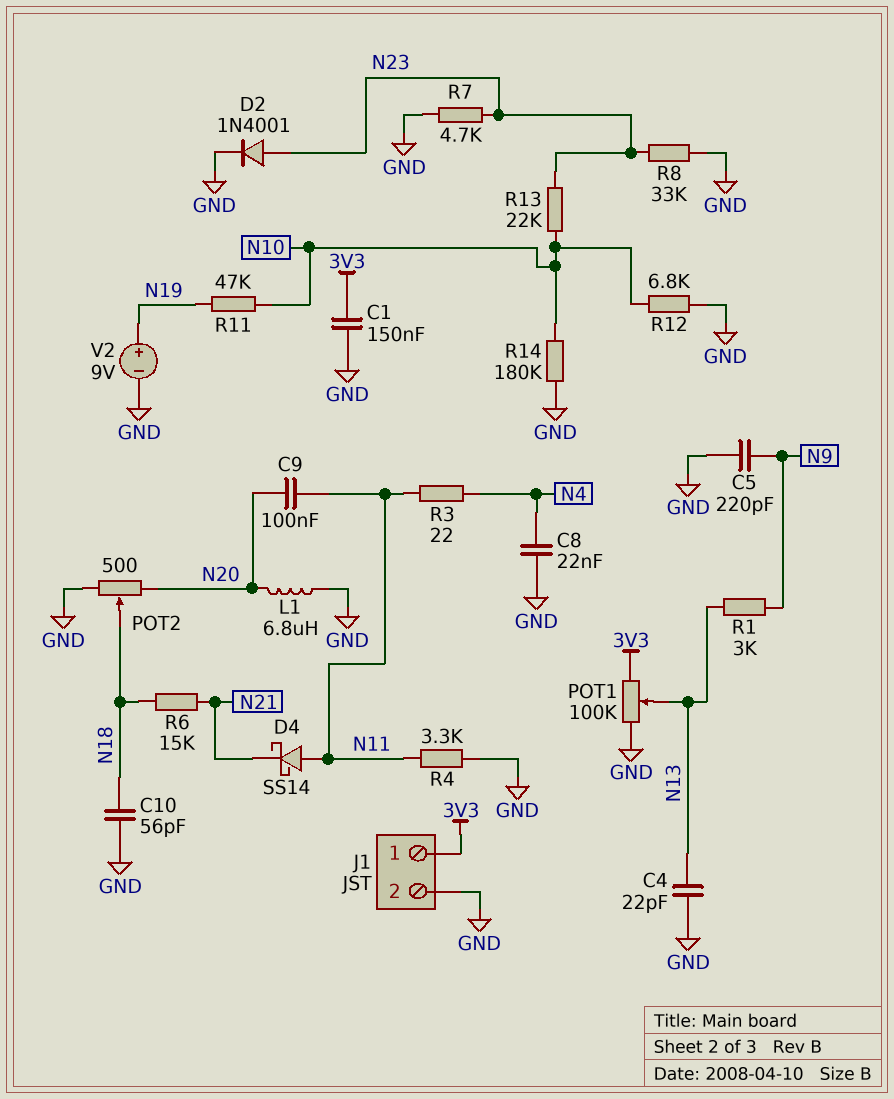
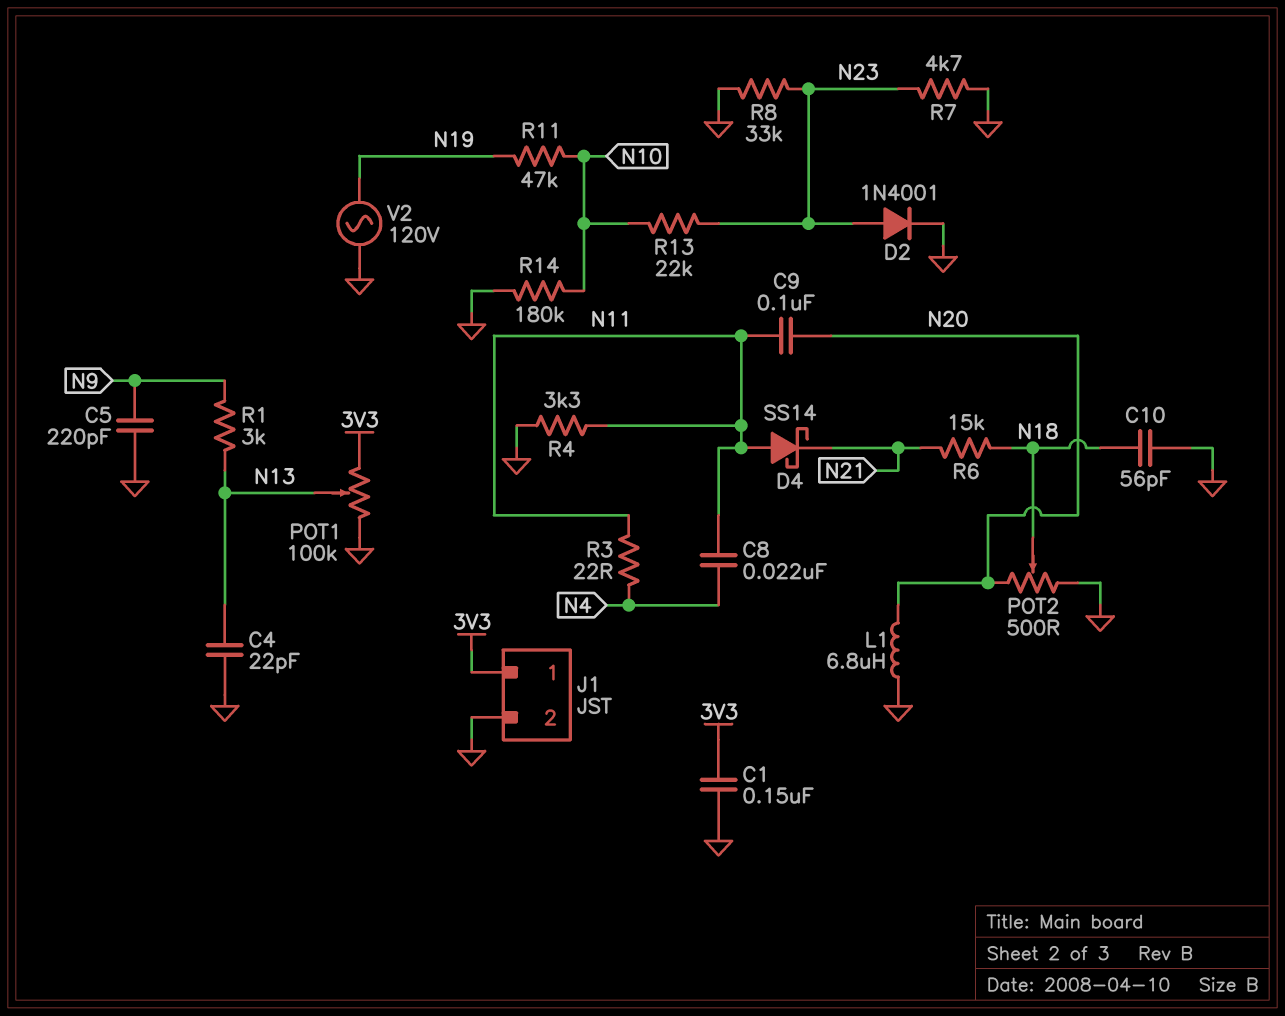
C8: 22nF (GND, N4) -> 22nF (N4, N11)
R12: 6.8k (GND, N10) -> none
V2: 9V (plus N19, minus GND) -> AC 120V (GND, N19)

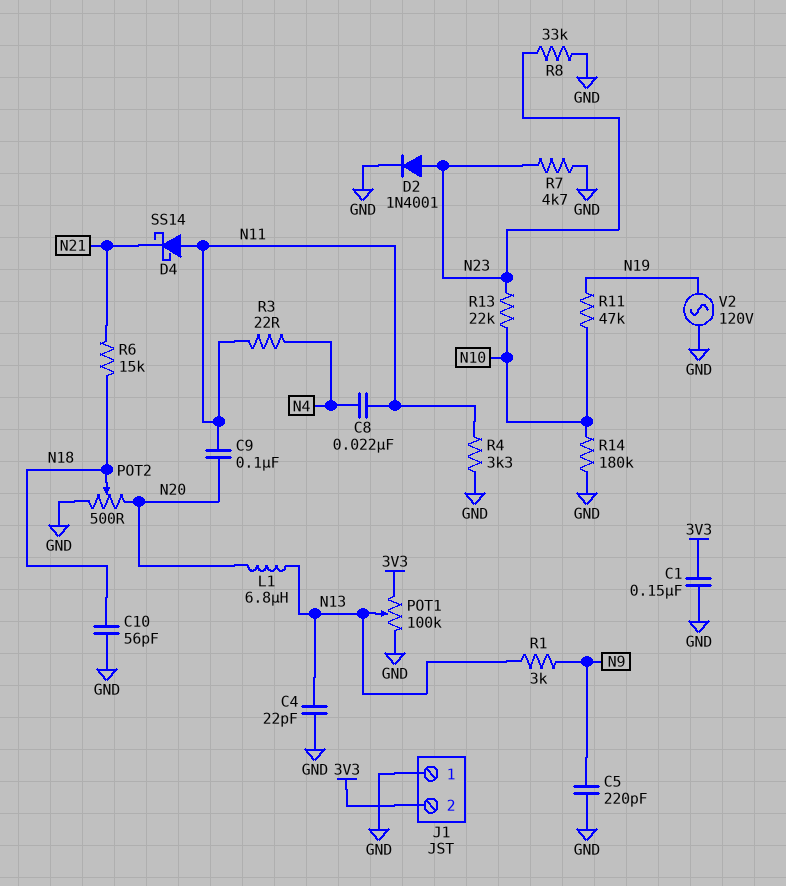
J1 pin 1: 3V3 -> GND
J1 pin 2: GND -> 3V3
L1: 6.8uH (GND, N20) -> 6.8uH (N13, N20)

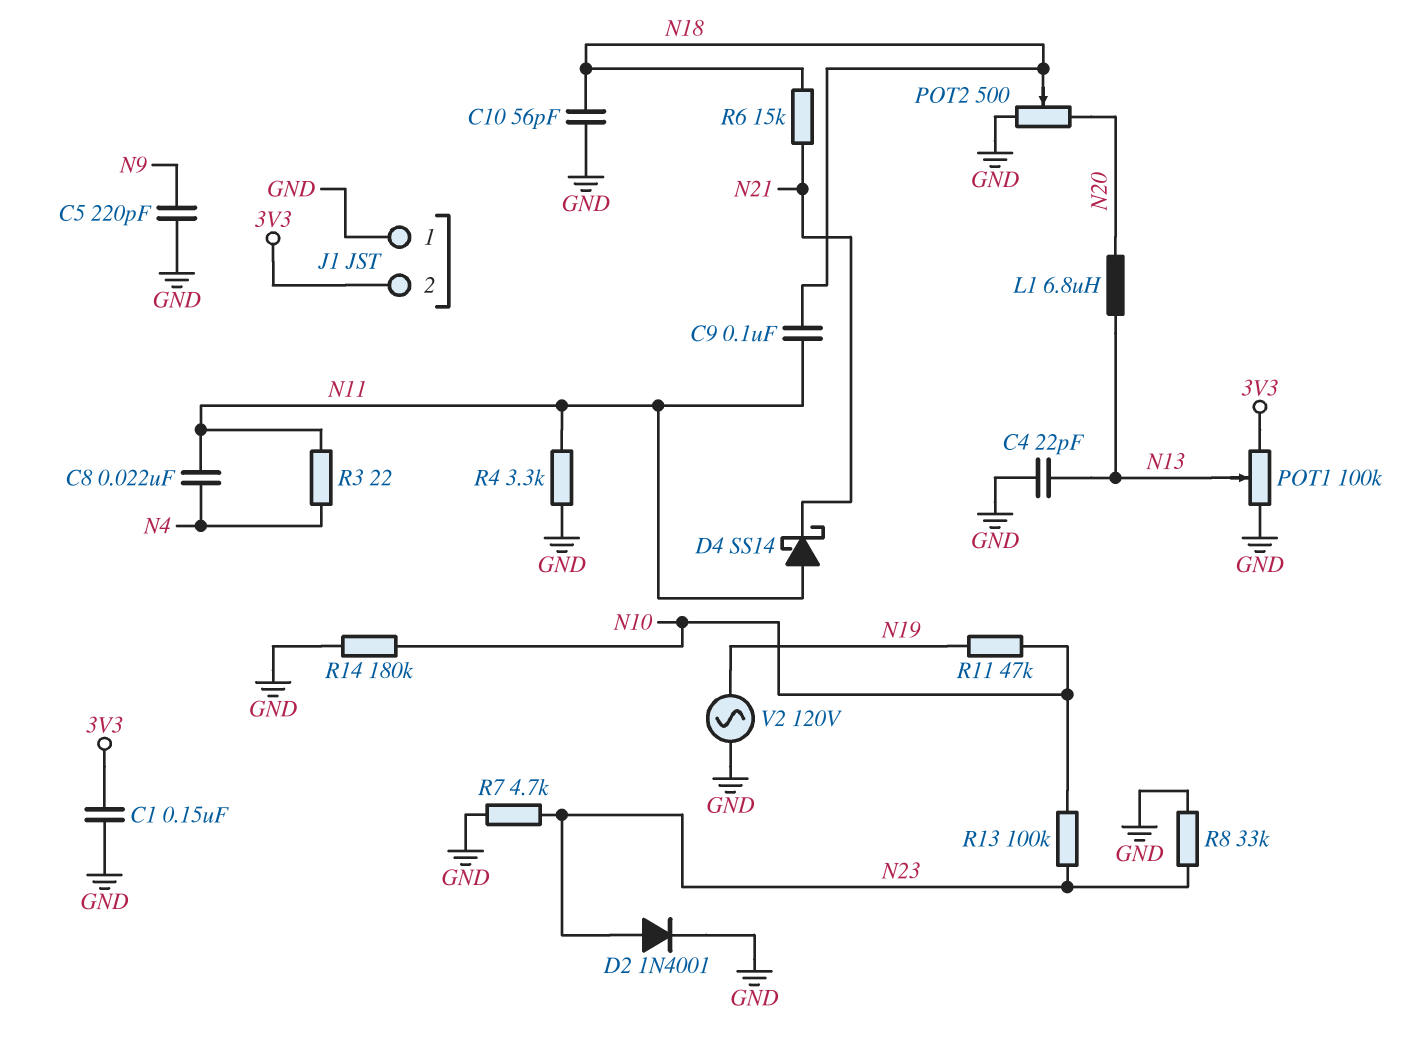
C9: 100nF (N11, N20) -> 100nF (N11, N18)
R1: 3k (N9, N13) -> none
R13: 22k (N10, N23) -> 100k (N10, N23)

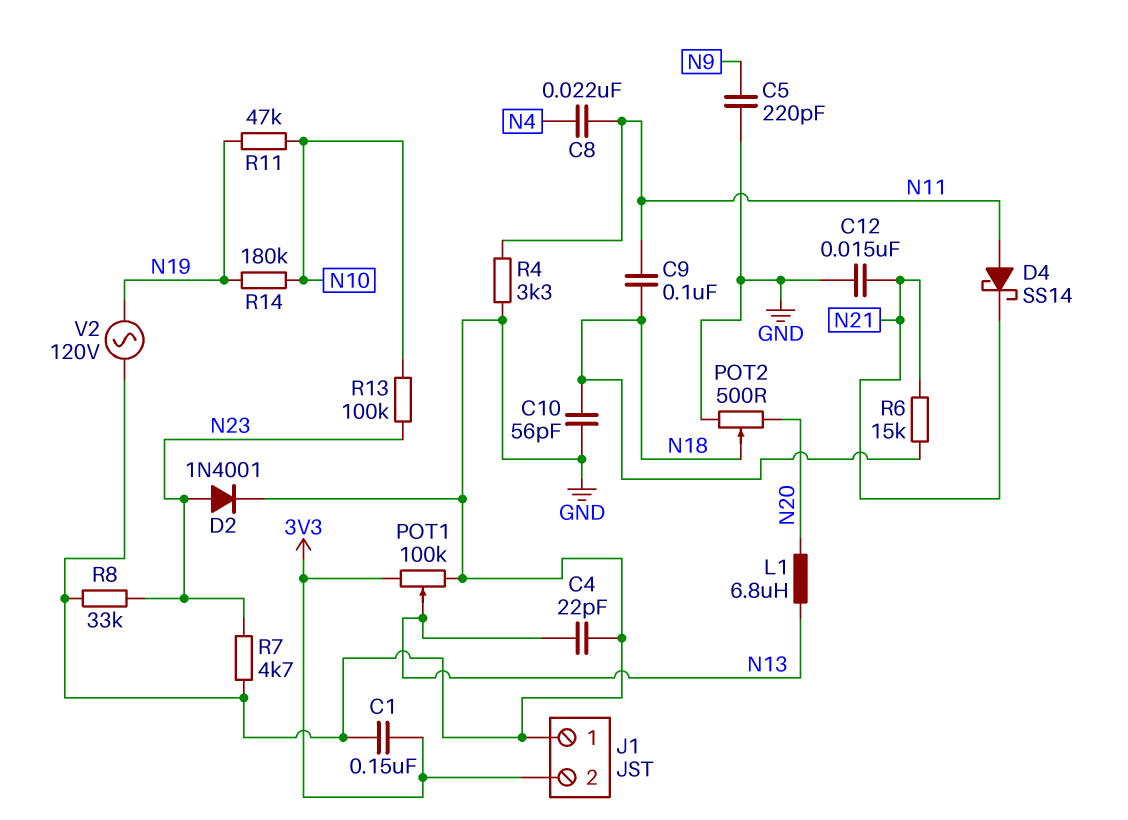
C12: none -> 15nF (GND, N21)
R3: 22 (N4, N11) -> none
R14: 180k (GND, N10) -> 180k (N10, N19)

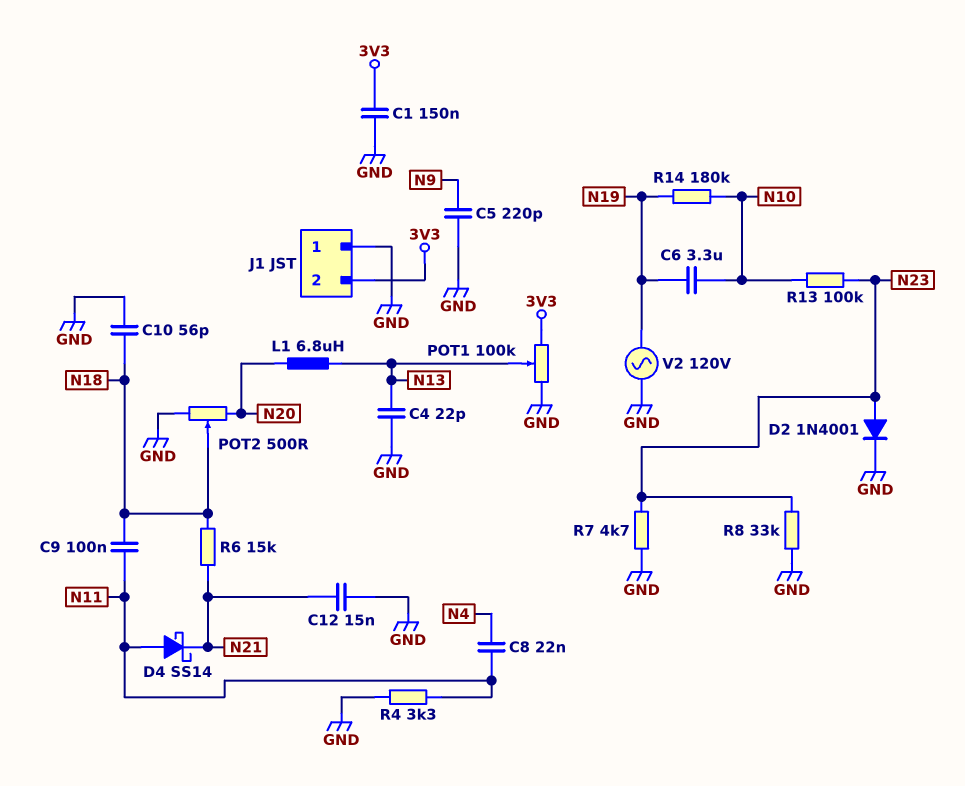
C6: none -> 3.3uF (N10, N19)
R11: 47k (N10, N19) -> none

